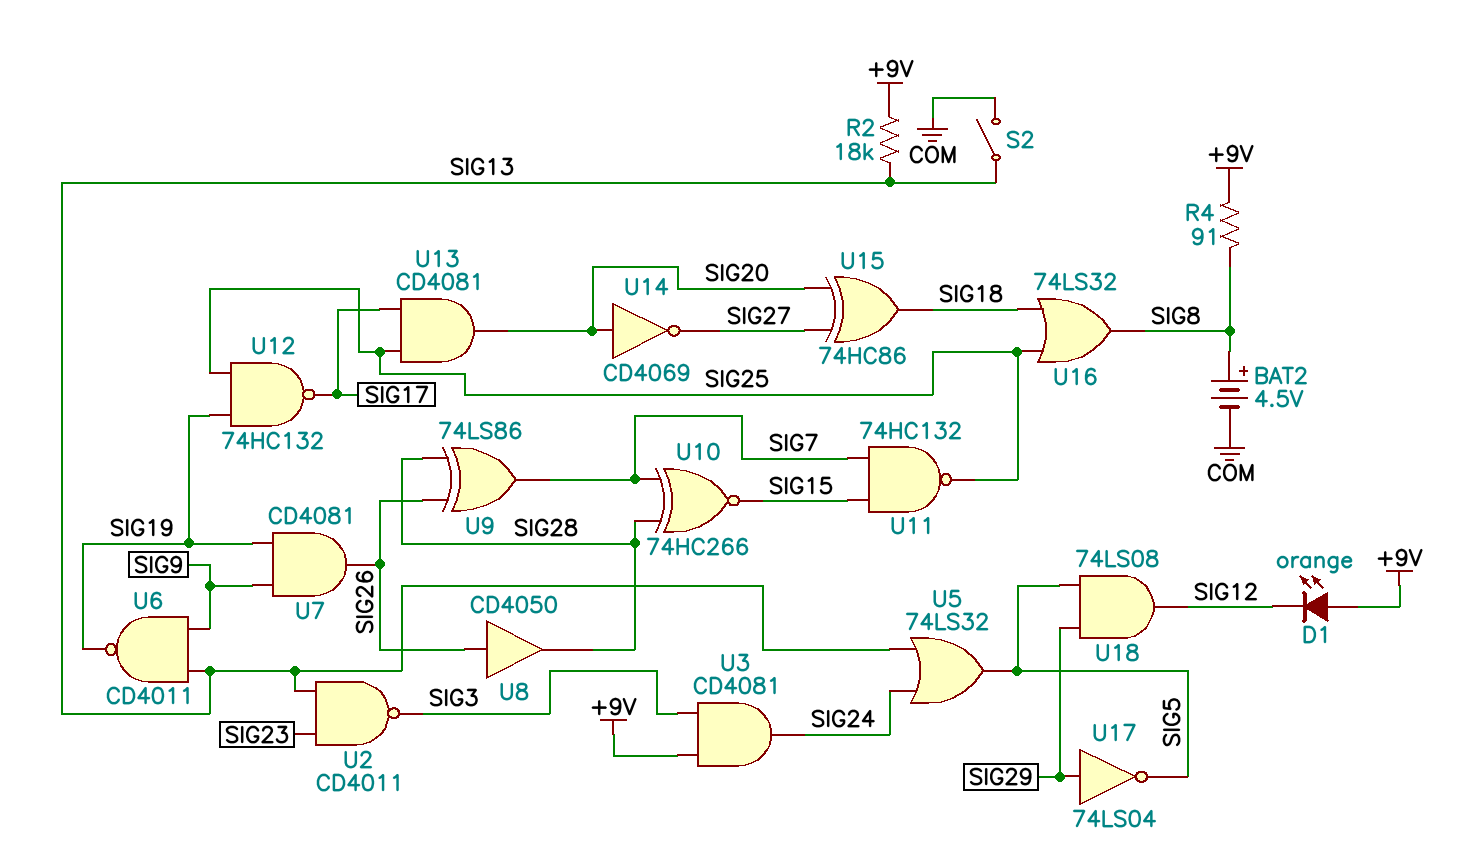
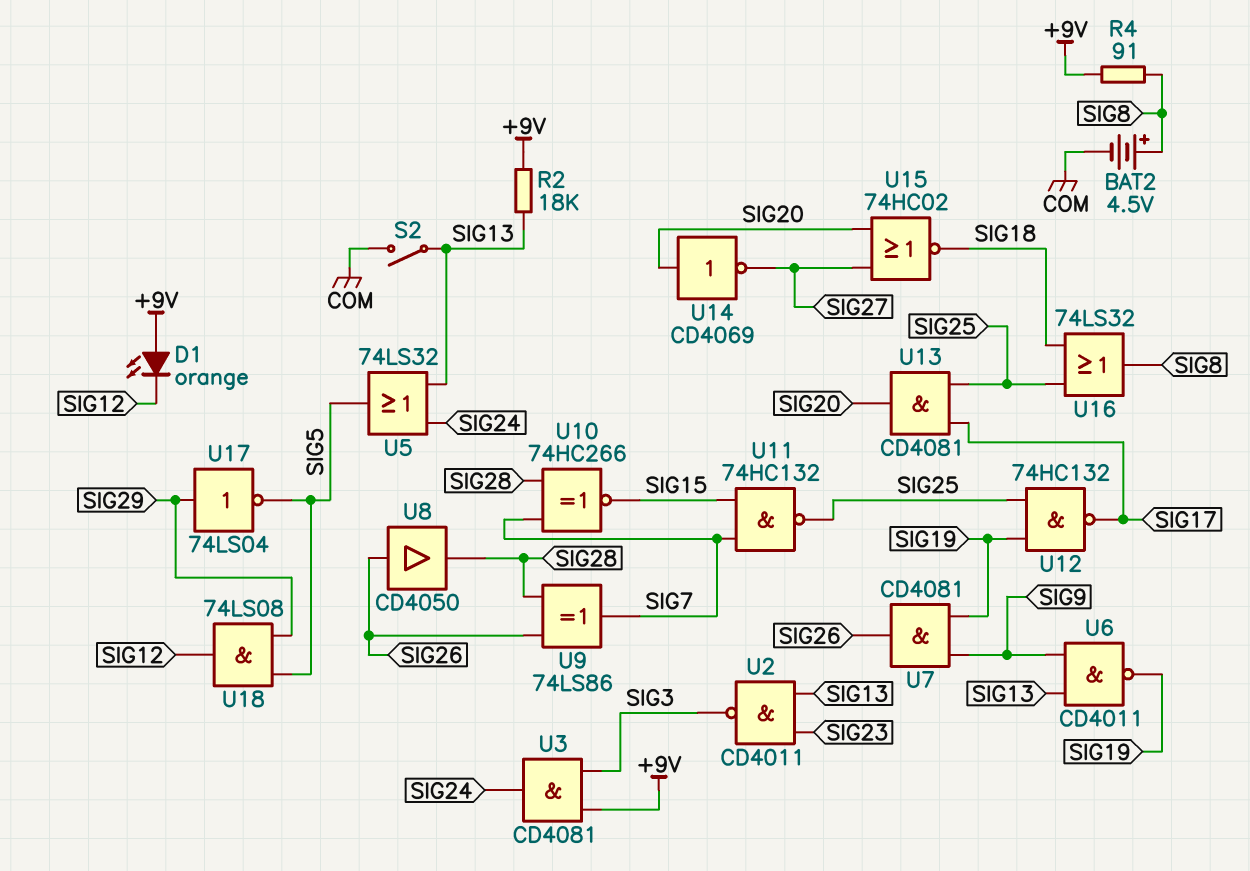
U15: XOR 74HC86 (in SIG20, in SIG27, out SIG18) -> NOR 74HC02 (in SIG20, in SIG27, out SIG18)

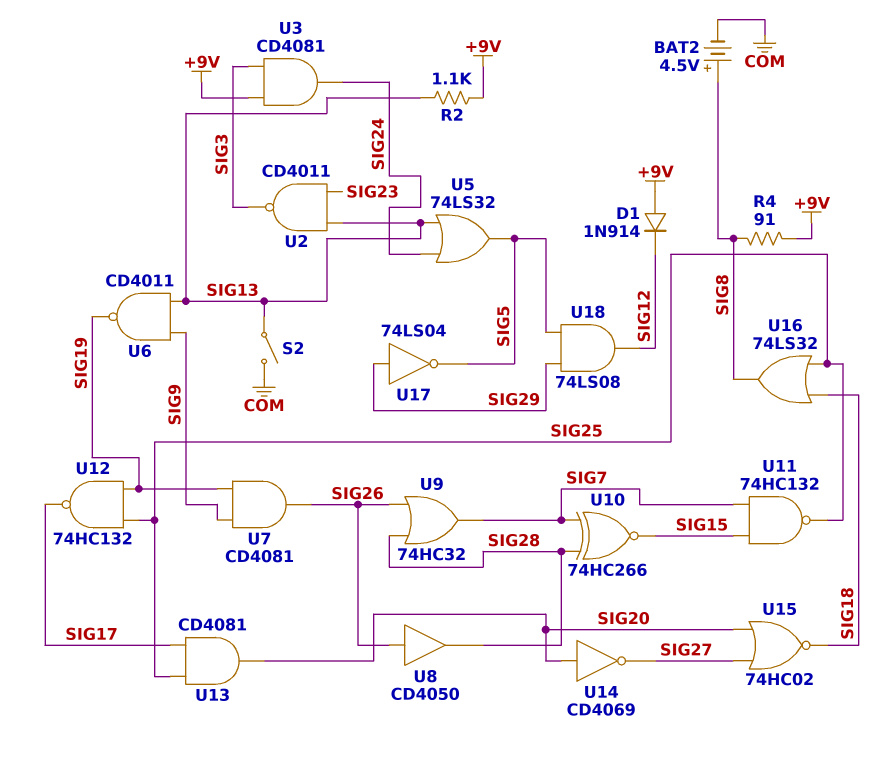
D1: LED orange (A +9V, K SIG12) -> diode 1N914 (A +9V, K SIG12)
R2: 18k (+9V, SIG13) -> 1.1k (+9V, SIG13)
U9: XOR 74LS86 (in SIG26, in SIG28, out SIG7) -> OR 74HC32 (in SIG26, in SIG28, out SIG7)

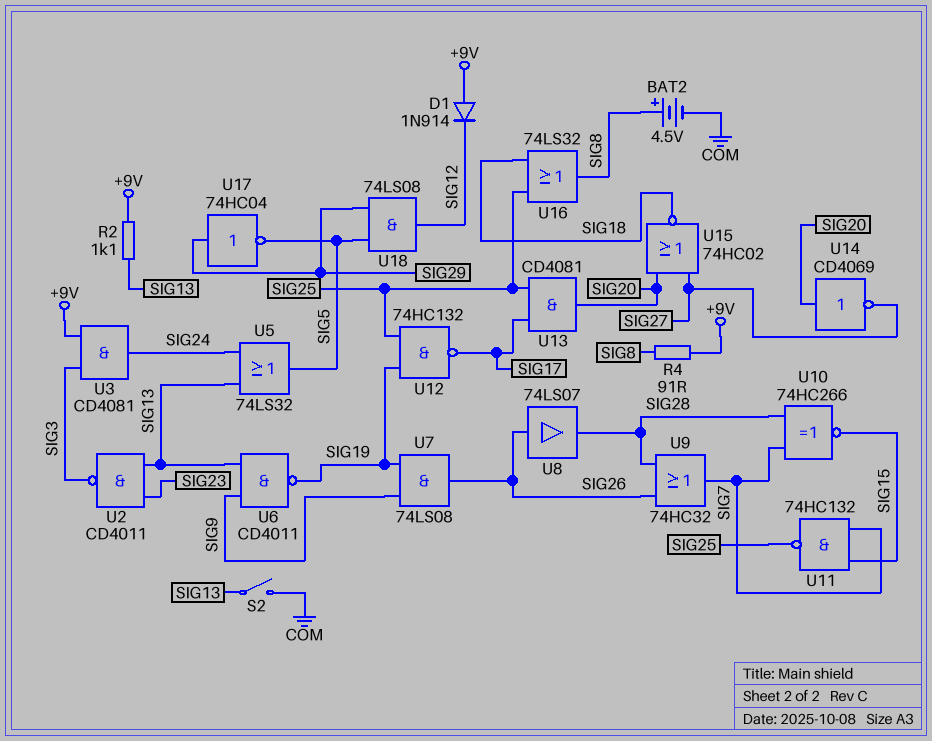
U7: AND CD4081 (in SIG9, in SIG19, out SIG26) -> AND 74LS08 (in SIG9, in SIG19, out SIG26)
U8: buffer CD4050 (in SIG26, out SIG28) -> buffer 74LS07 (in SIG26, out SIG28)
U17: NOT 74LS04 (in SIG29, out SIG5) -> NOT 74HC04 (in SIG29, out SIG5)

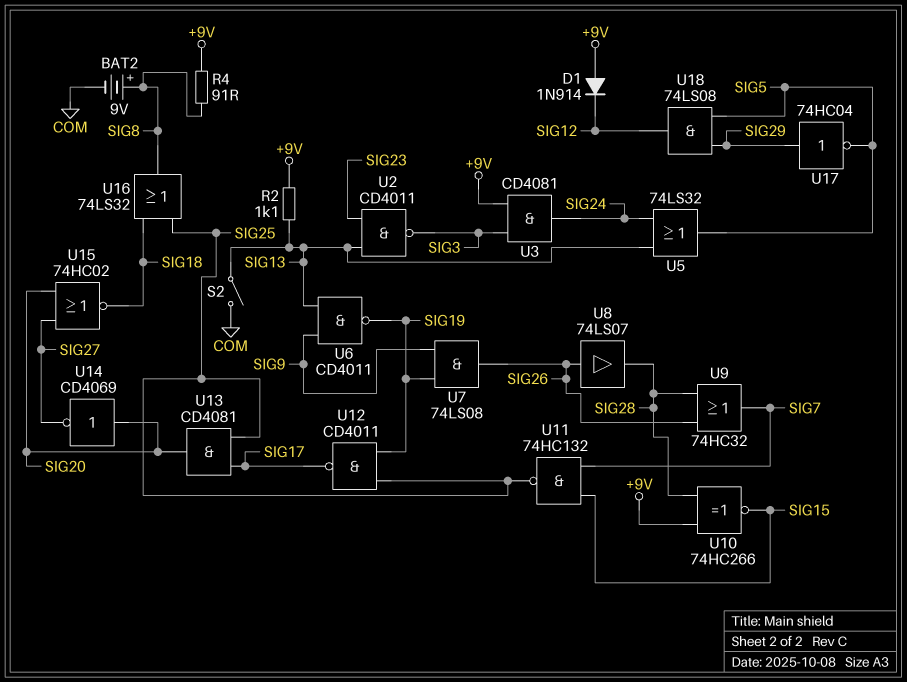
BAT2: 4.5V (plus SIG8, minus COM) -> 9V (plus SIG8, minus COM)
U10: XNOR 74HC266 (in SIG7, in SIG28, out SIG15) -> XNOR 74HC266 (in +9V, in SIG28, out SIG15)
U12: NAND 74HC132 (in SIG19, in SIG25, out SIG17) -> NAND CD4011 (in SIG19, in SIG25, out SIG17)

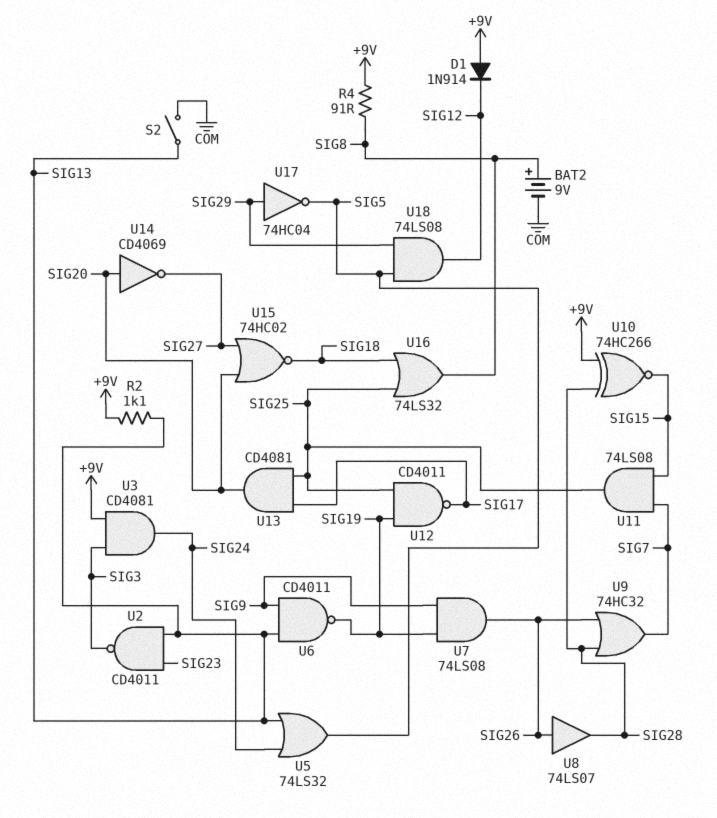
U11: NAND 74HC132 (in SIG7, in SIG15, out SIG25) -> AND 74LS08 (in SIG7, in SIG15, out SIG25)

